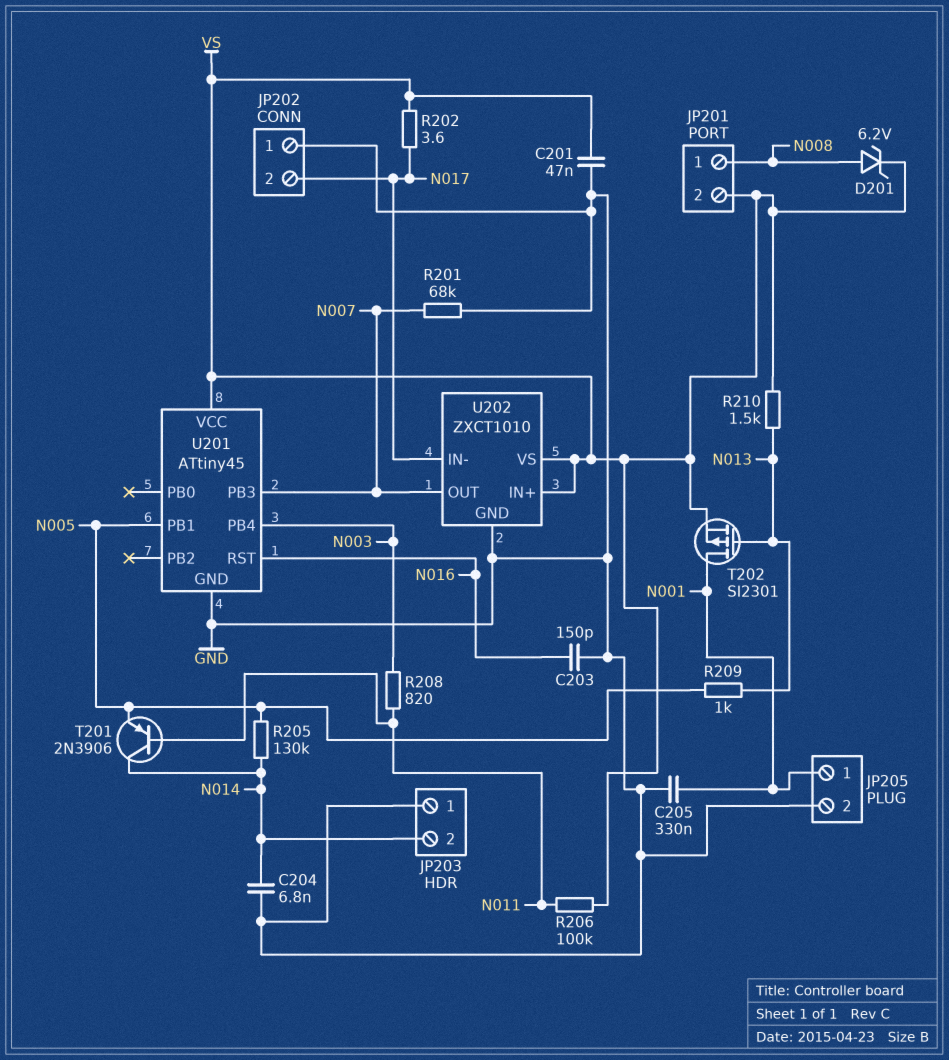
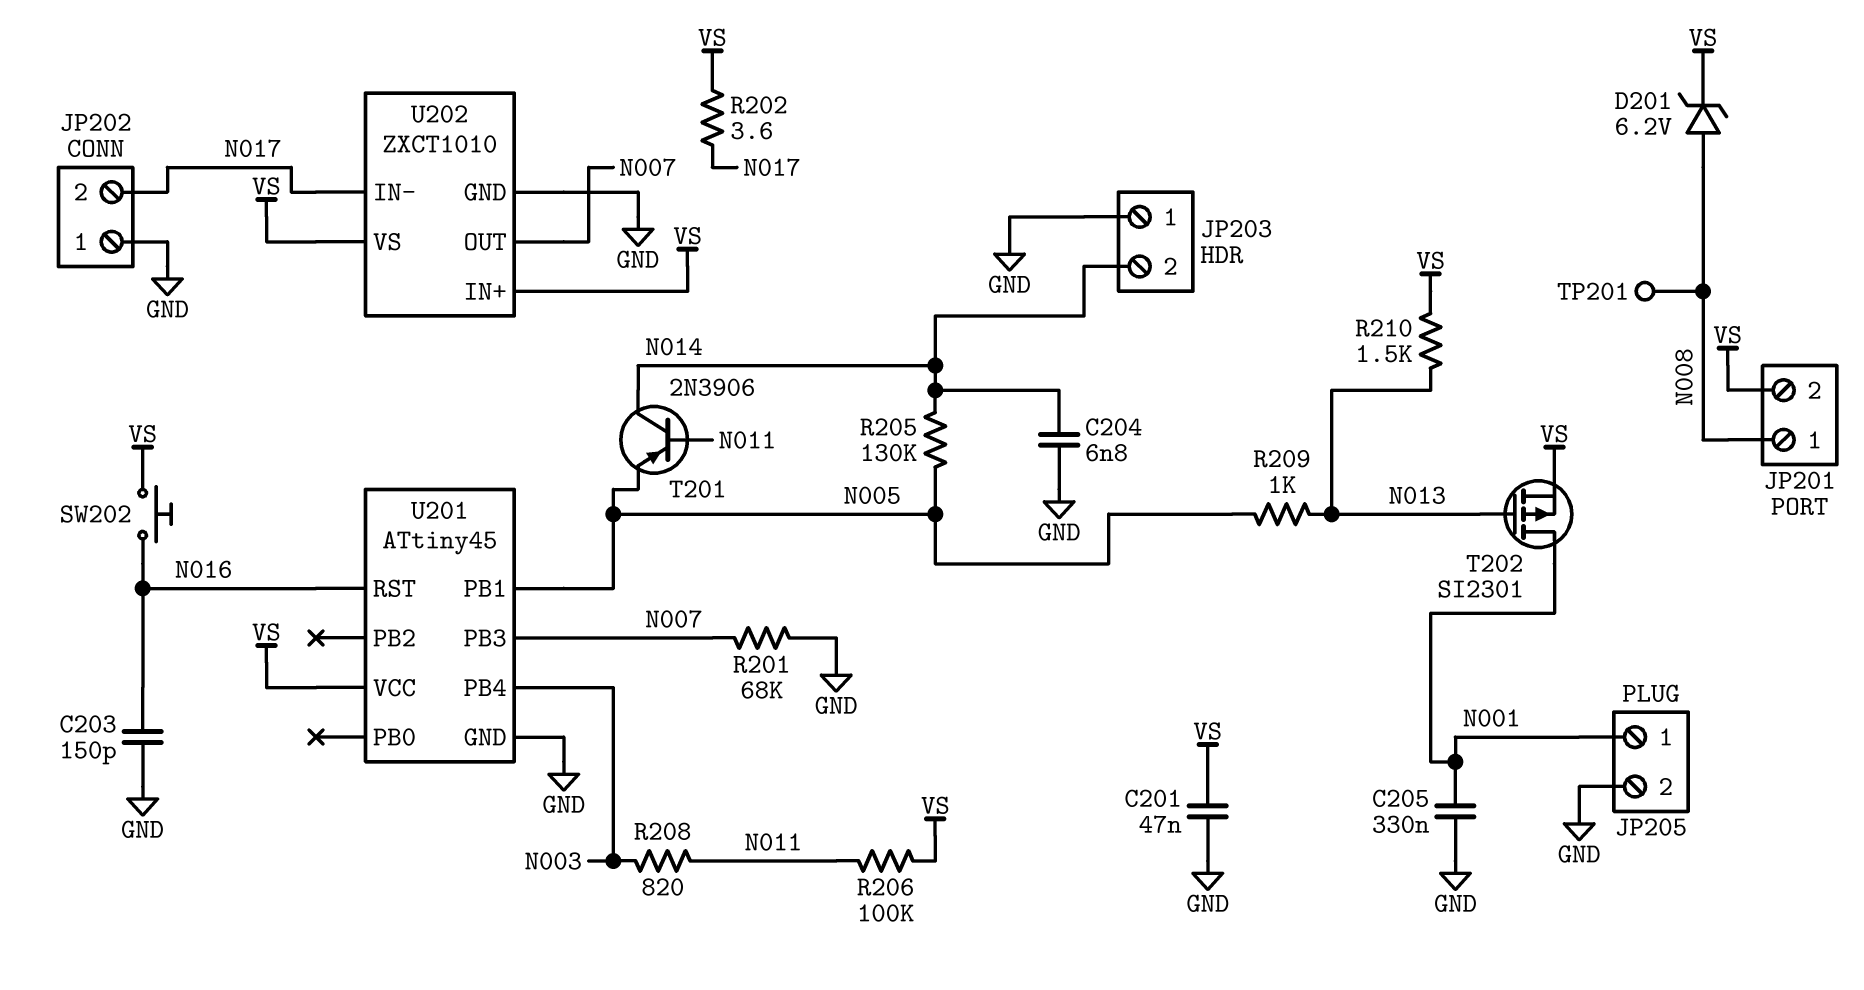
SW202: none -> button (N016, VS)
TP201: none -> test point (N008)

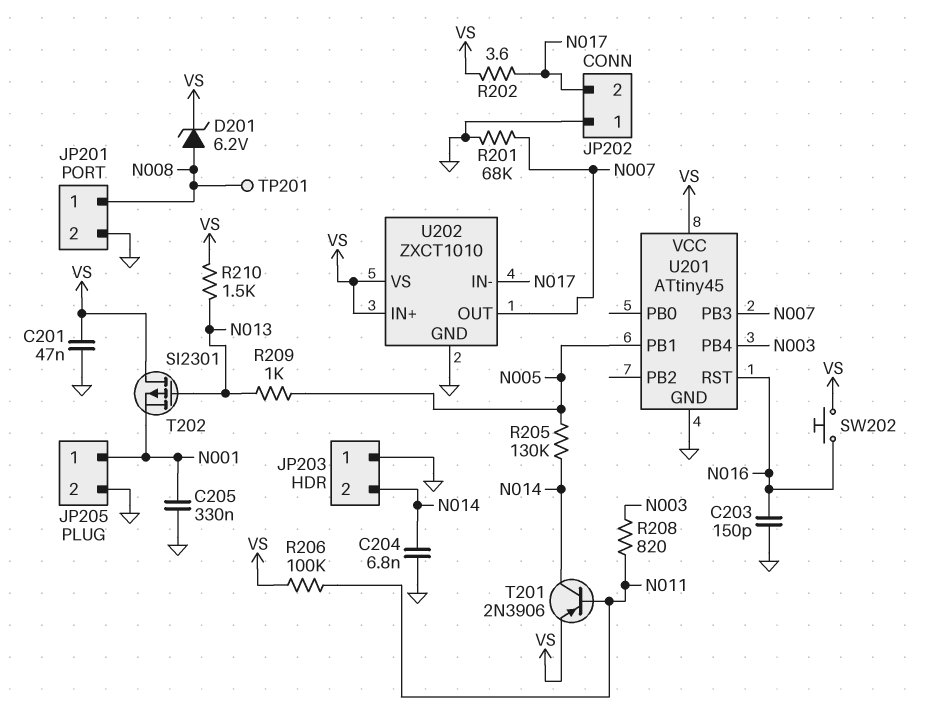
JP201 pin 2: VS -> GND
T201: PNP 2N3906 (B N011, C N014, E N005) -> PNP 2N3906 (B N011, C N014, E VS)
T202: PMOS SI2301 (G N013, D N001, S VS) -> PMOS SI2301 (G N013, D VS, S N001)

